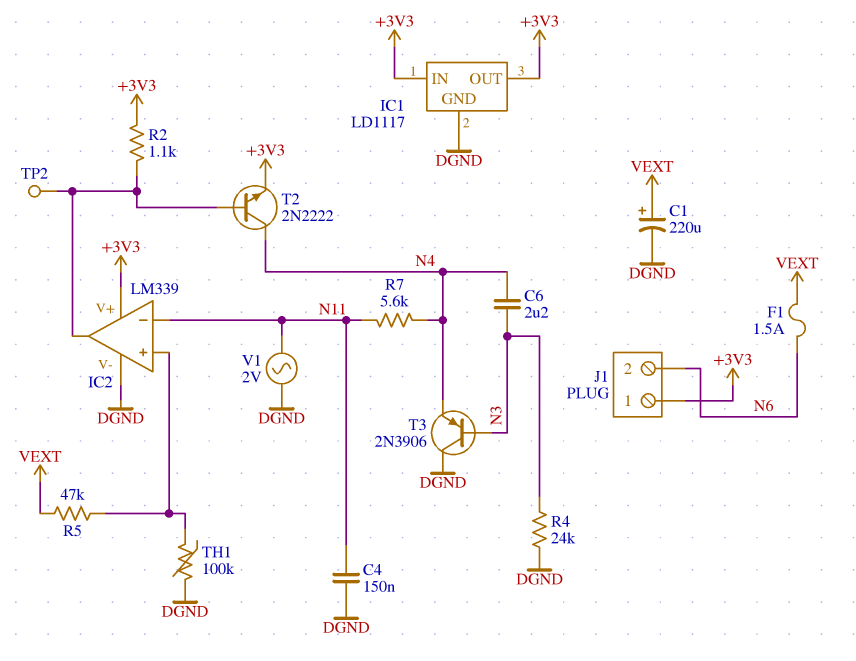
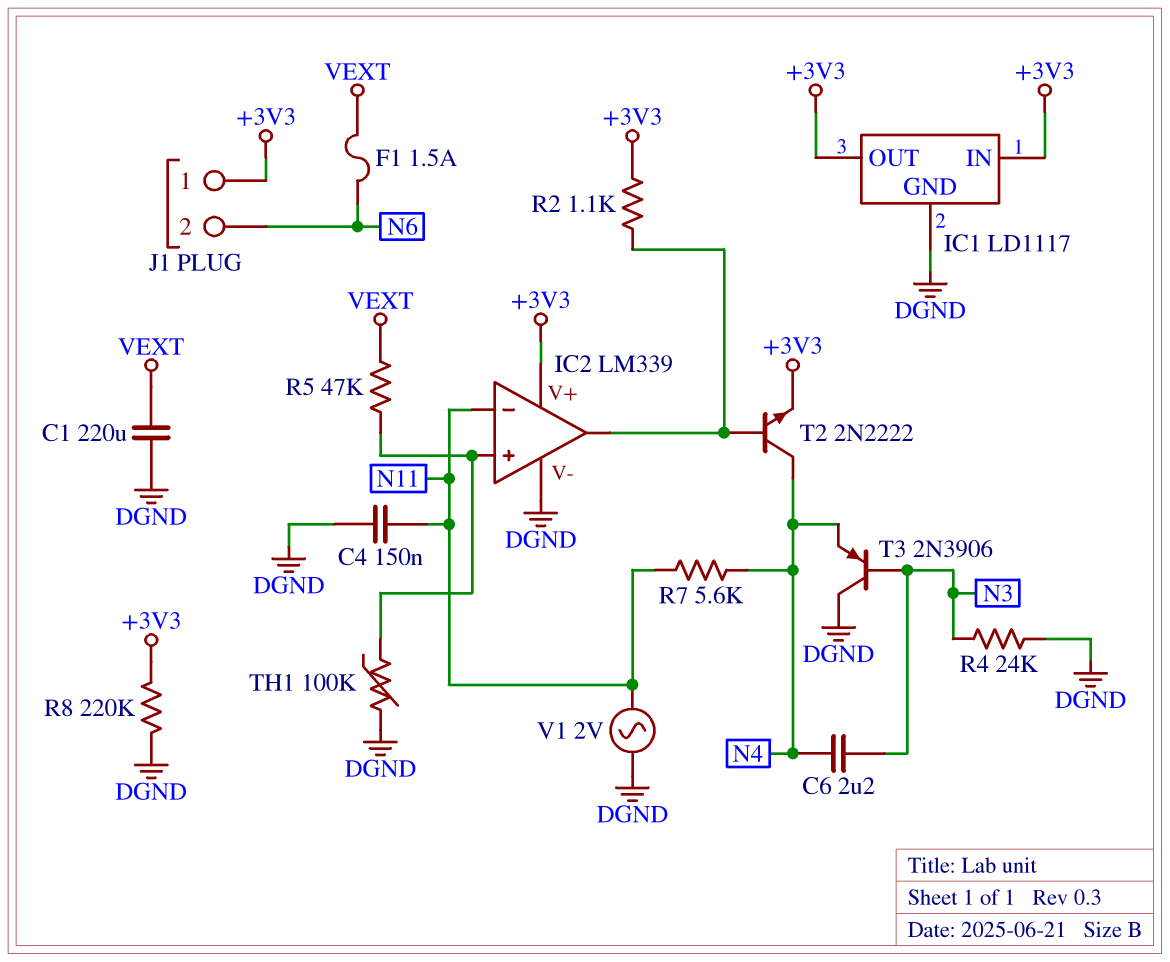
C1: 220uF (plus VEXT, minus DGND) -> 220uF (DGND, VEXT)
R8: none -> 220k (+3V3, DGND)
TP2: test point (IC2/out) -> none

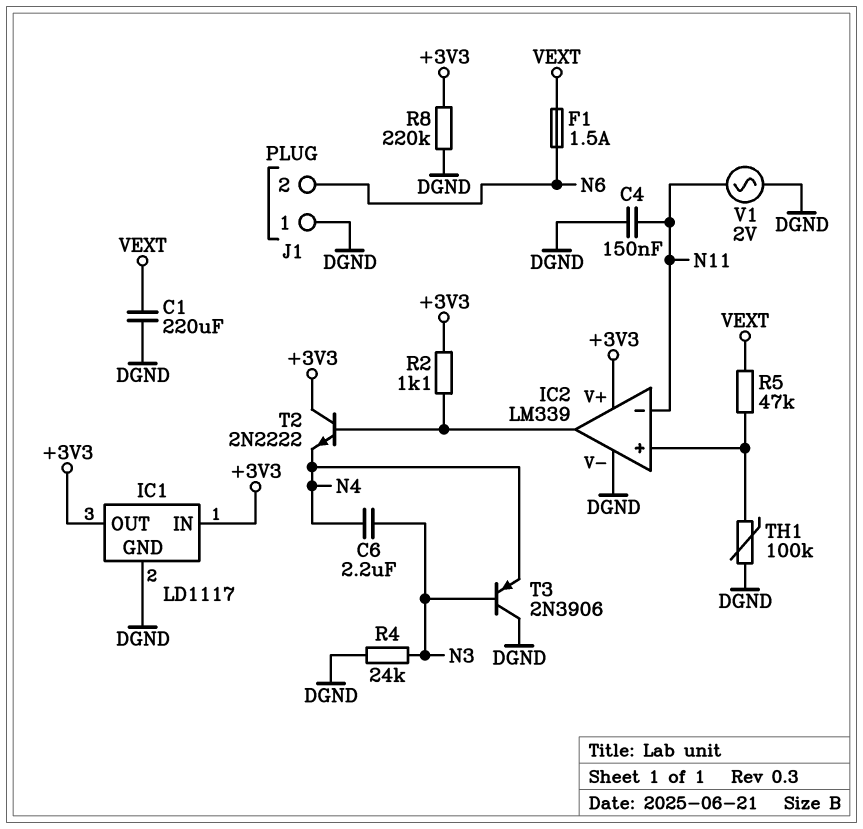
J1 pin 1: +3V3 -> DGND
R7: 5.6k (N4, N11) -> none
T2: NPN 2N2222 (B IC2/out, C N4, E +3V3) -> NPN 2N2222 (B IC2/out, C +3V3, E N4)

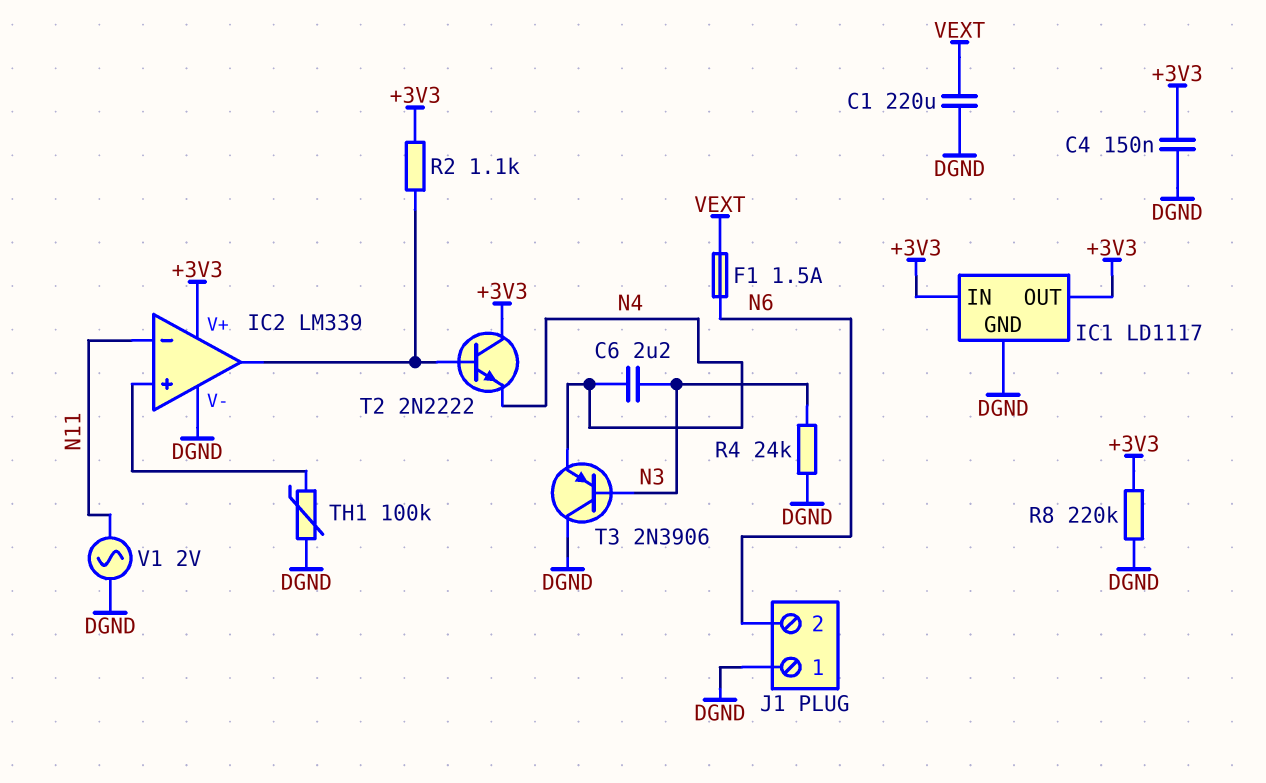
C4: 150nF (DGND, N11) -> 150nF (+3V3, DGND)
R5: 47k (IC2/in+, VEXT) -> none

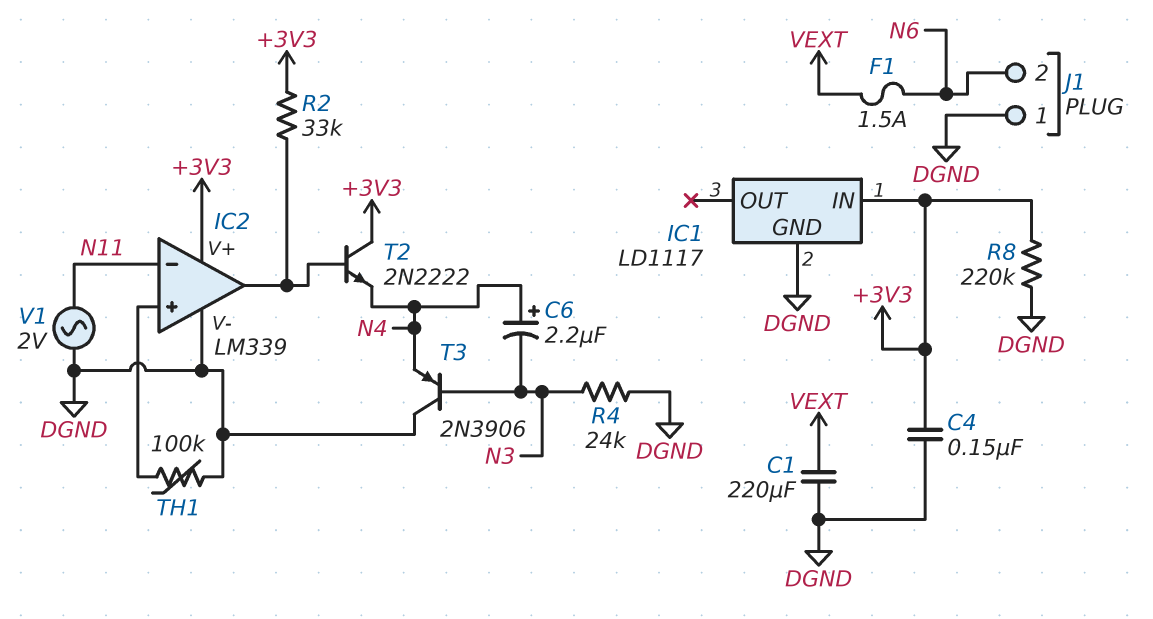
C6: 2.2uF (N3, N4) -> 2.2uF (plus N4, minus N3)
IC1 pin OUT: +3V3 -> none
R2: 1.1k (+3V3, IC2/out) -> 33k (+3V3, IC2/out)

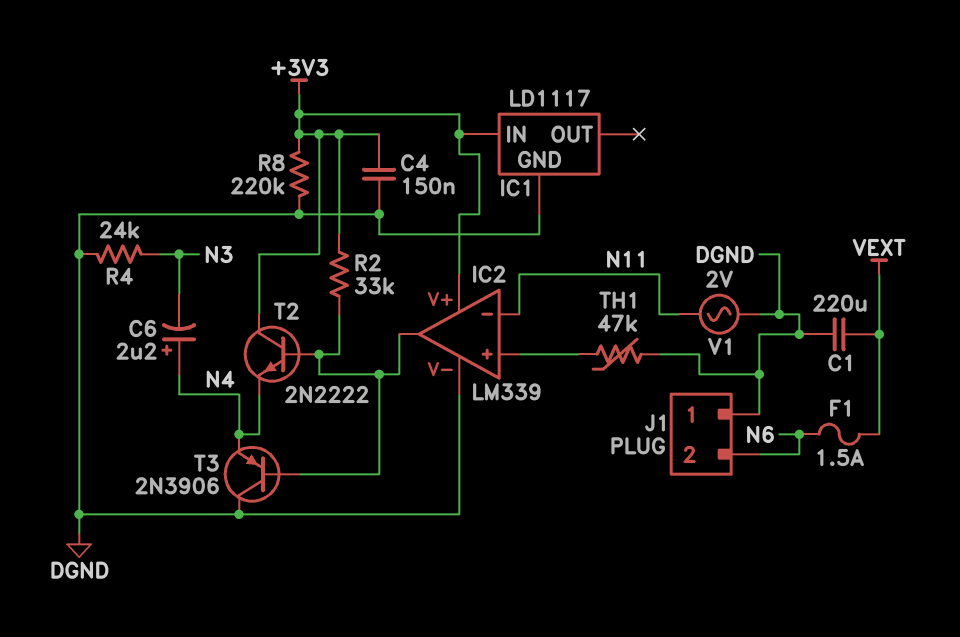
T3: PNP 2N3906 (B N3, C DGND, E N4) -> PNP 2N3906 (B IC2/out, C DGND, E N4)
TH1: 100k (DGND, IC2/in+) -> 47k (DGND, IC2/in+)

